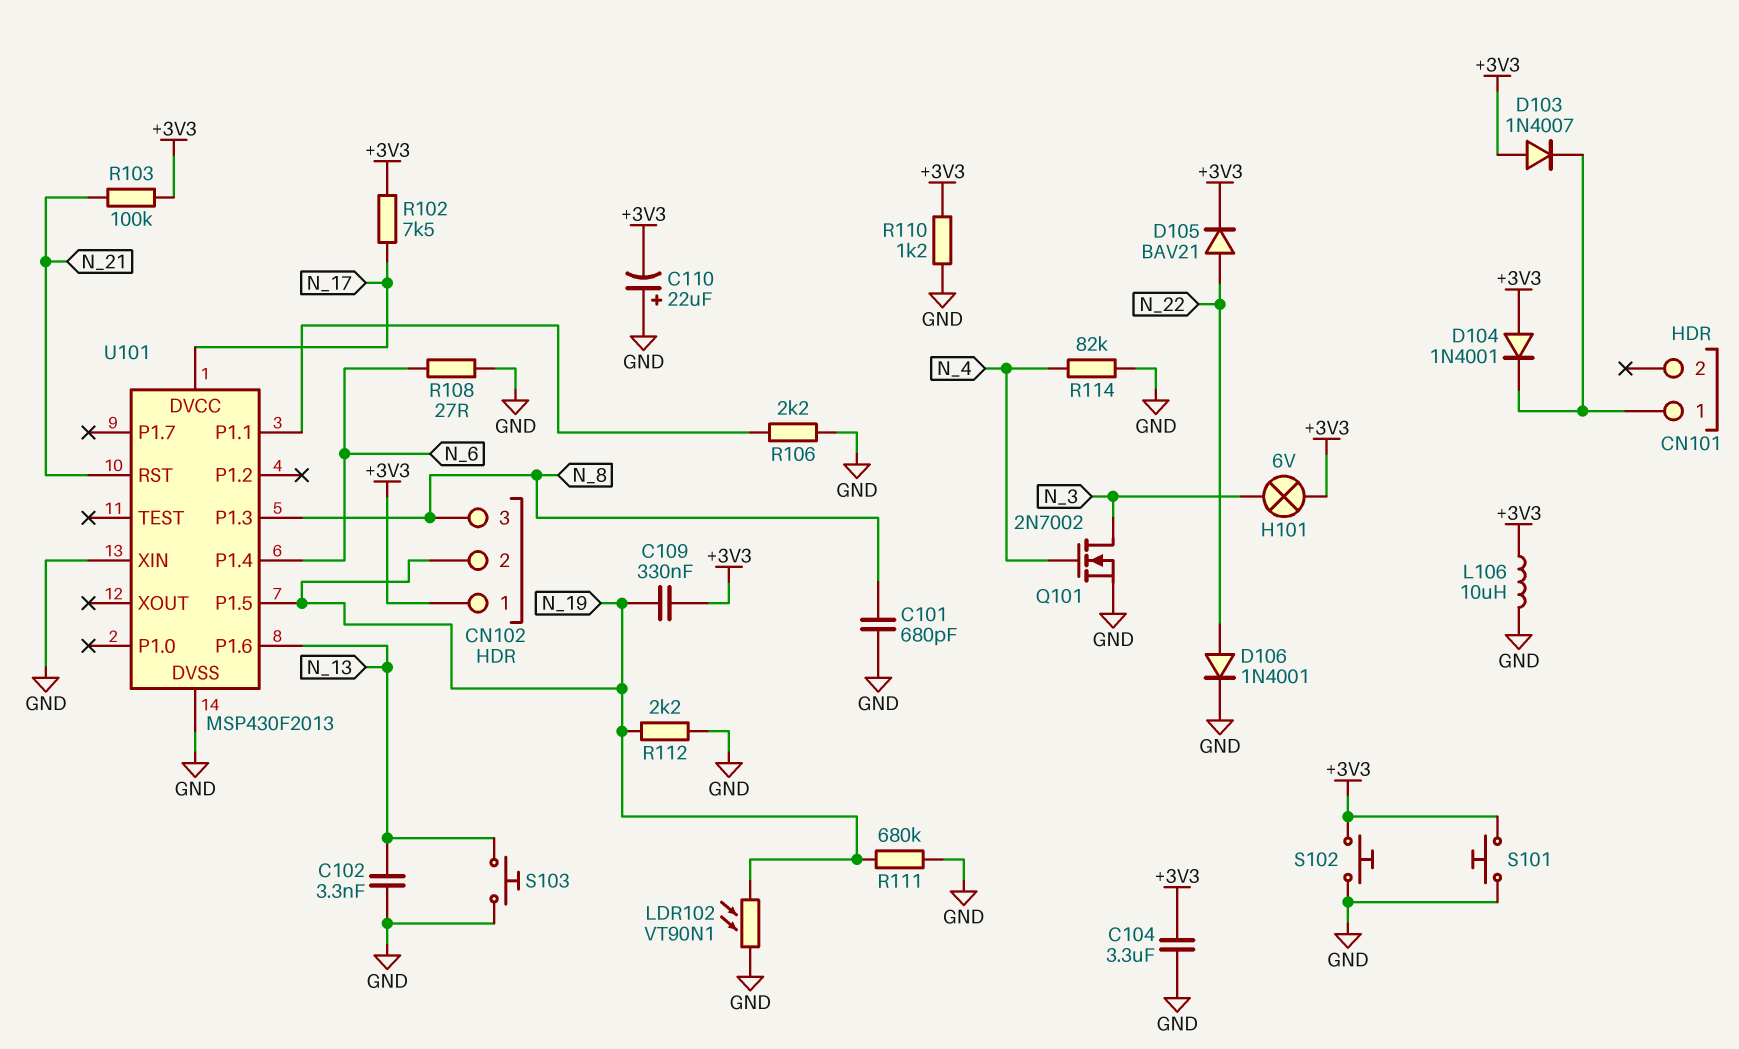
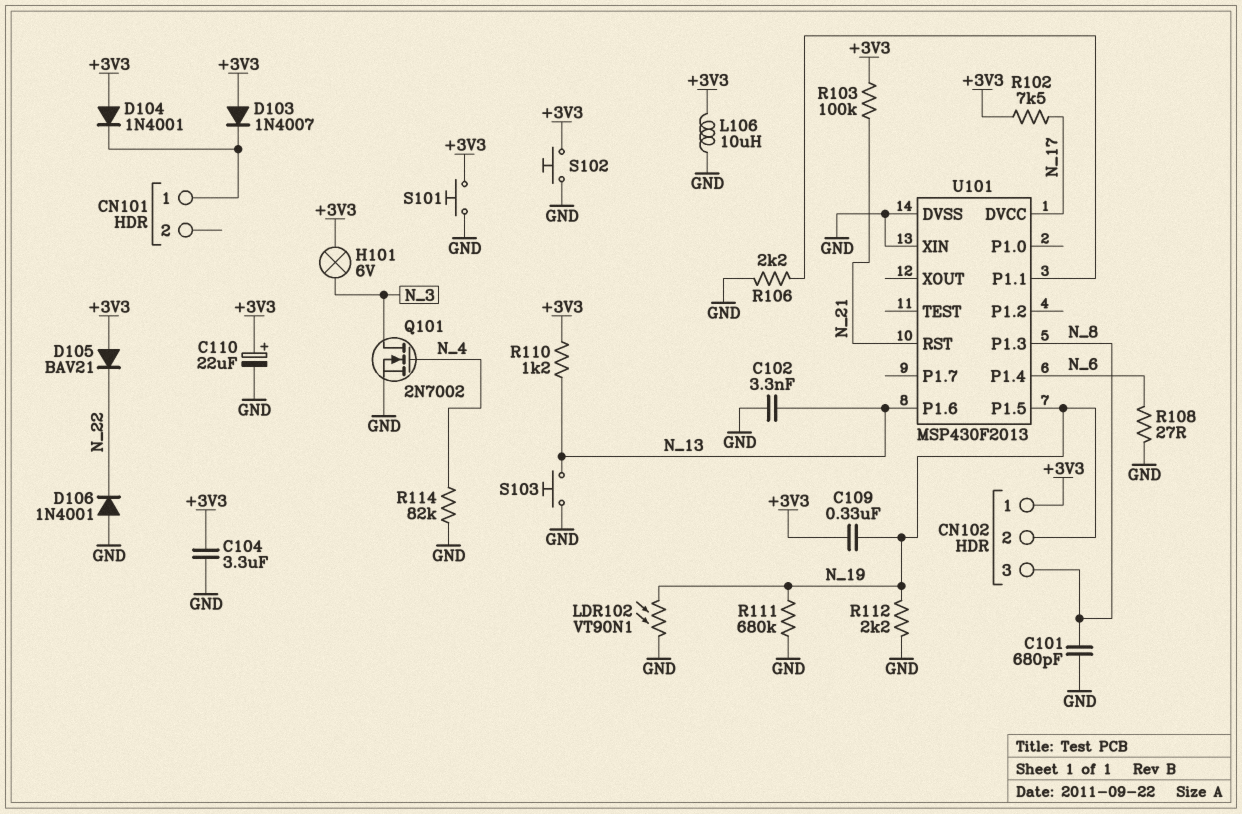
C110: 22uF (plus GND, minus +3V3) -> 22uF (plus +3V3, minus GND)
D105: diode BAV21 (A N_22, K +3V3) -> diode BAV21 (A +3V3, K N_22)
D106: diode 1N4001 (A N_22, K GND) -> diode 1N4001 (A GND, K N_22)
R110: 1.2k (+3V3, GND) -> 1.2k (+3V3, N_13)

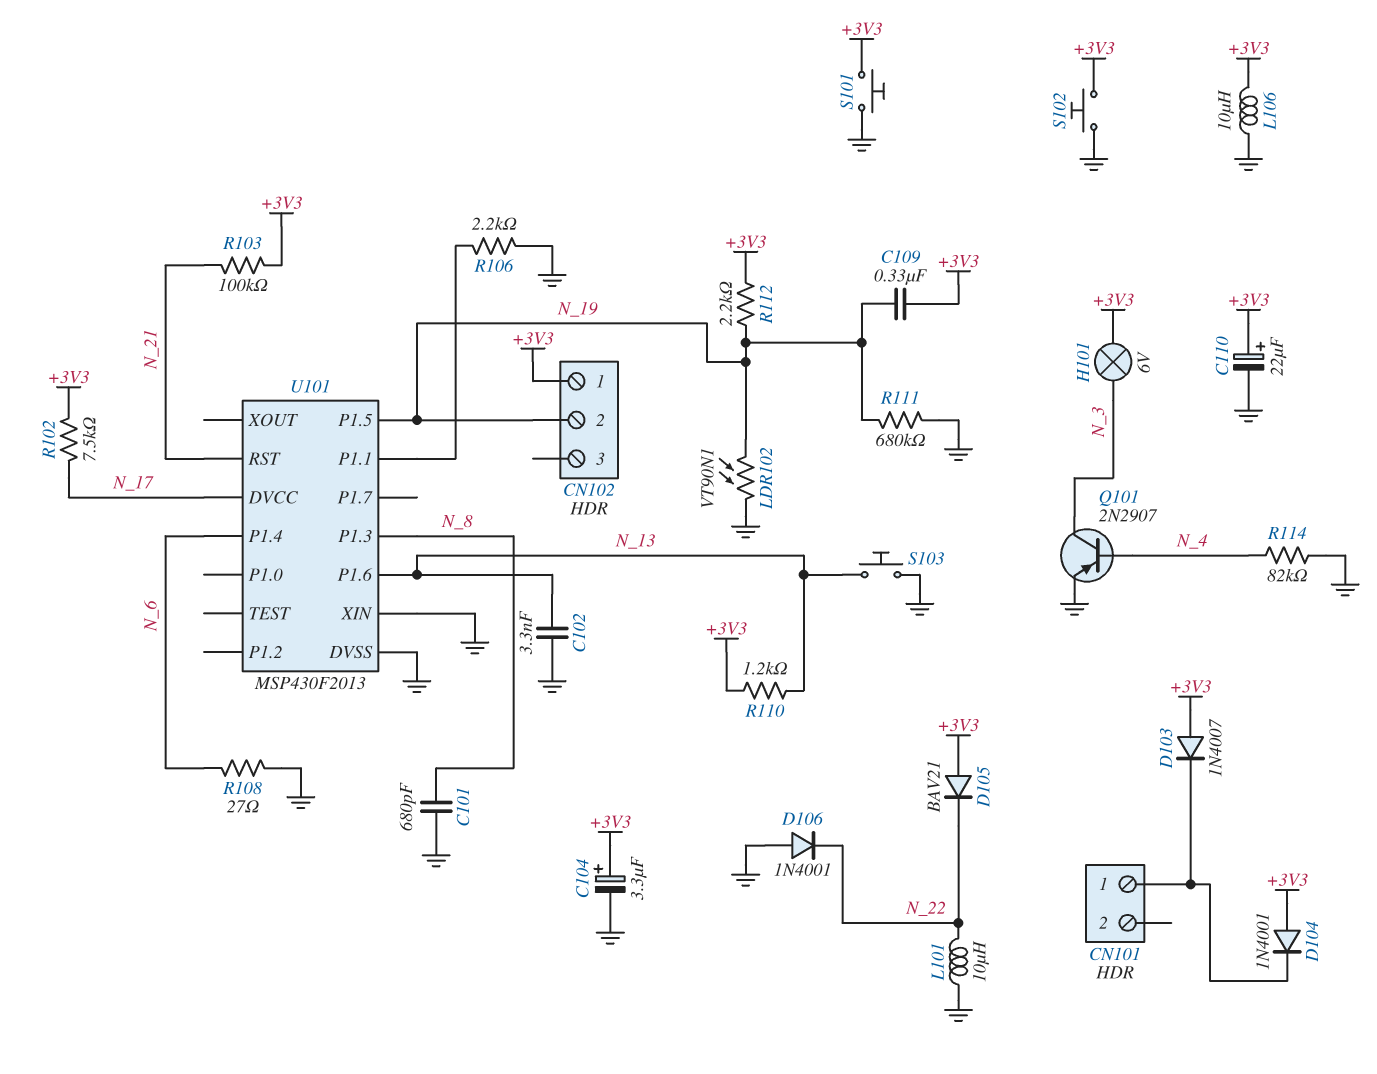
C104: 3.3uF (+3V3, GND) -> 3.3uF (plus +3V3, minus GND)
CN102 pin 3: N_8 -> none
L101: none -> 10uH (GND, N_22)
Q101: NMOS 2N7002 (G N_4, D N_3, S GND) -> PNP 2N2907 (B N_4, C N_3, E GND)
R112: 2.2k (GND, N_19) -> 2.2k (+3V3, N_19)

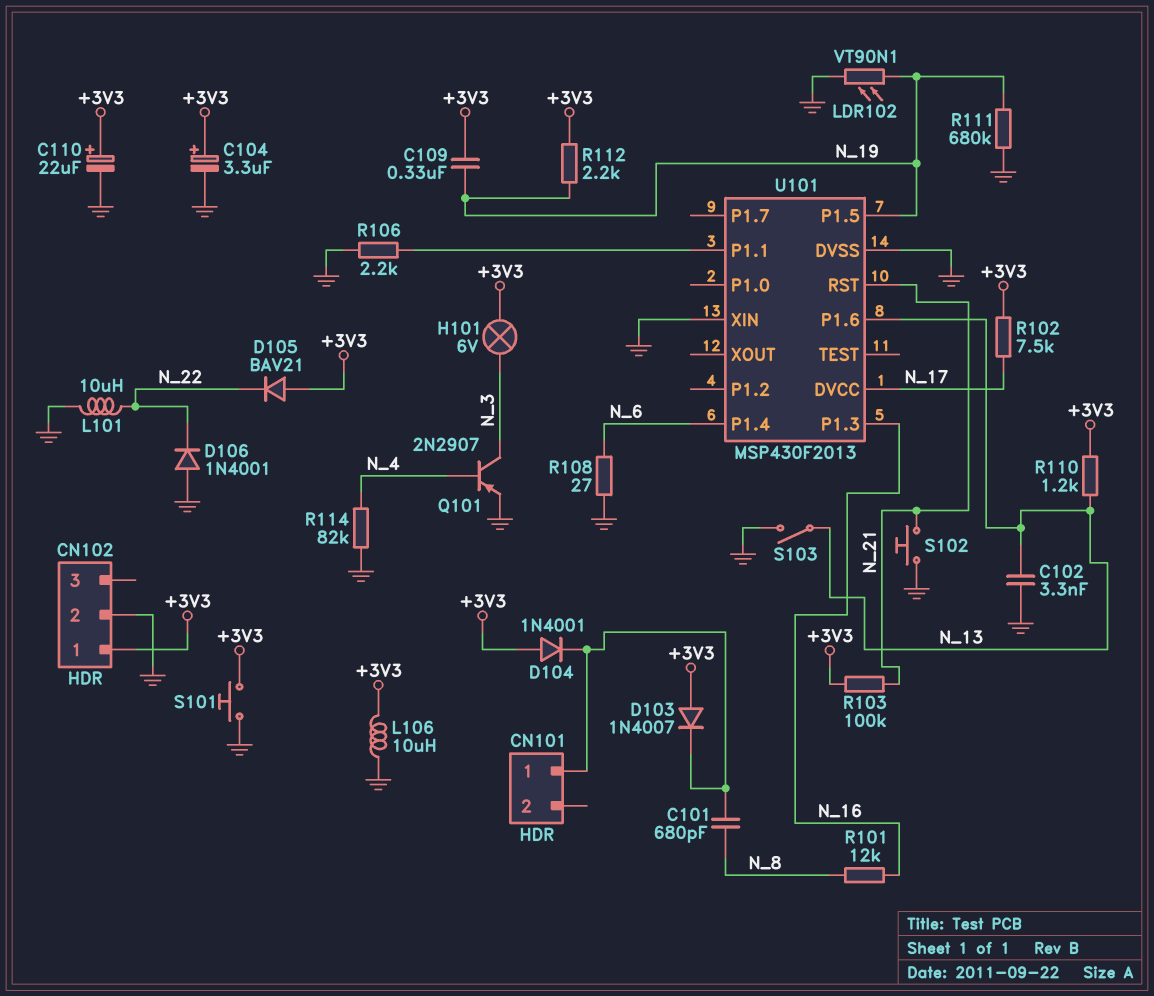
C101: 680pF (GND, N_8) -> 680pF (CN101/1, N_8)
CN102 pin 2: N_19 -> GND
R101: none -> 12k (N_8, N_16)
S102: button (+3V3, GND) -> button (GND, N_21)
S103: button (GND, N_13) -> switch (GND, N_13)
U101 pin P1.3: N_8 -> N_16

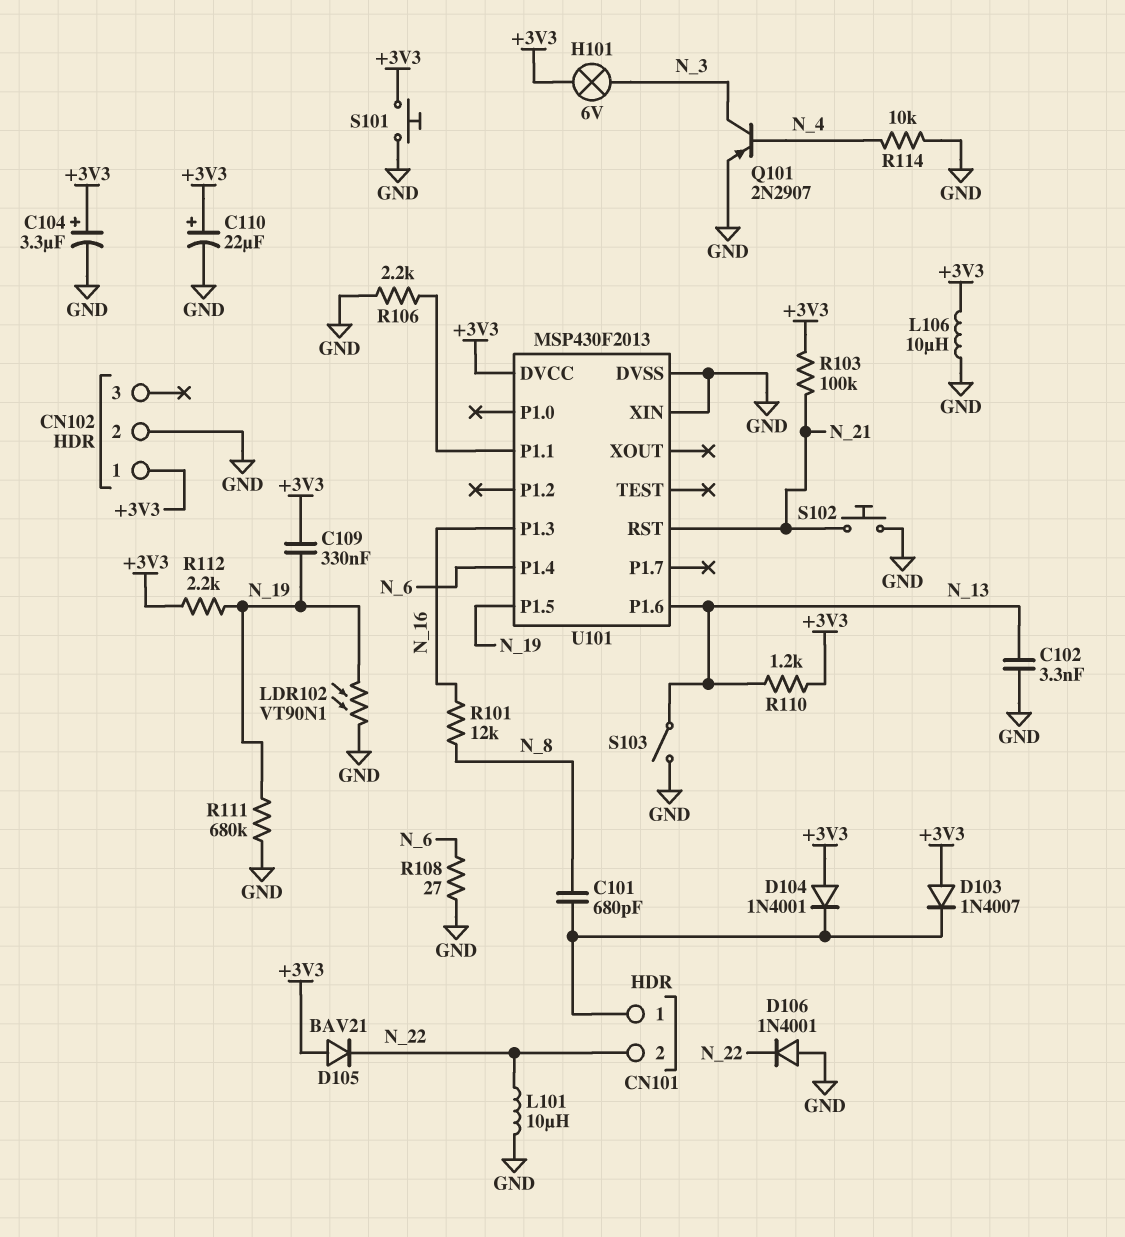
CN101 pin 2: none -> N_22
R102: 7.5k (+3V3, N_17) -> none
R114: 82k (GND, N_4) -> 10k (GND, N_4)
U101 pin DVCC: N_17 -> +3V3

